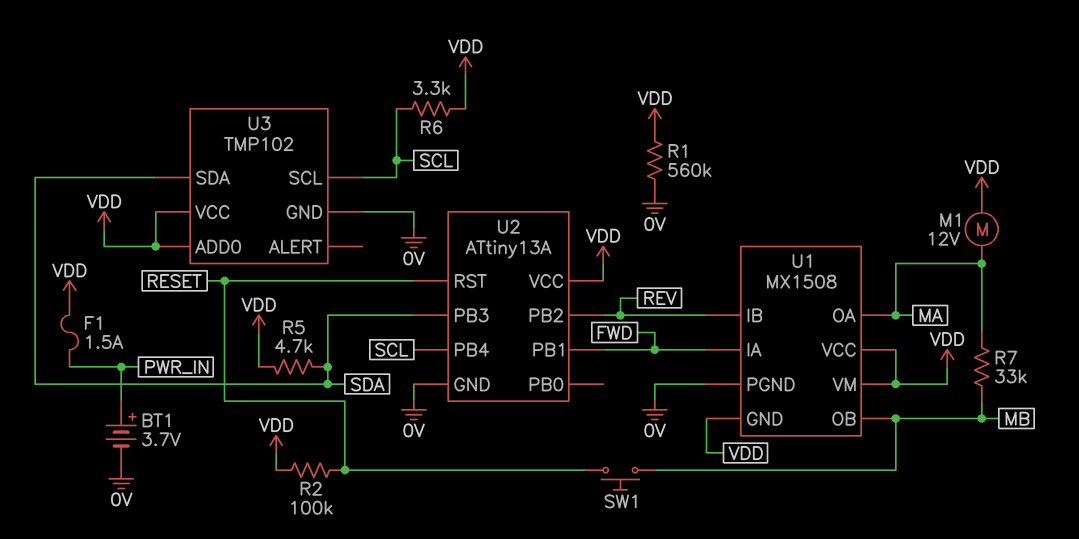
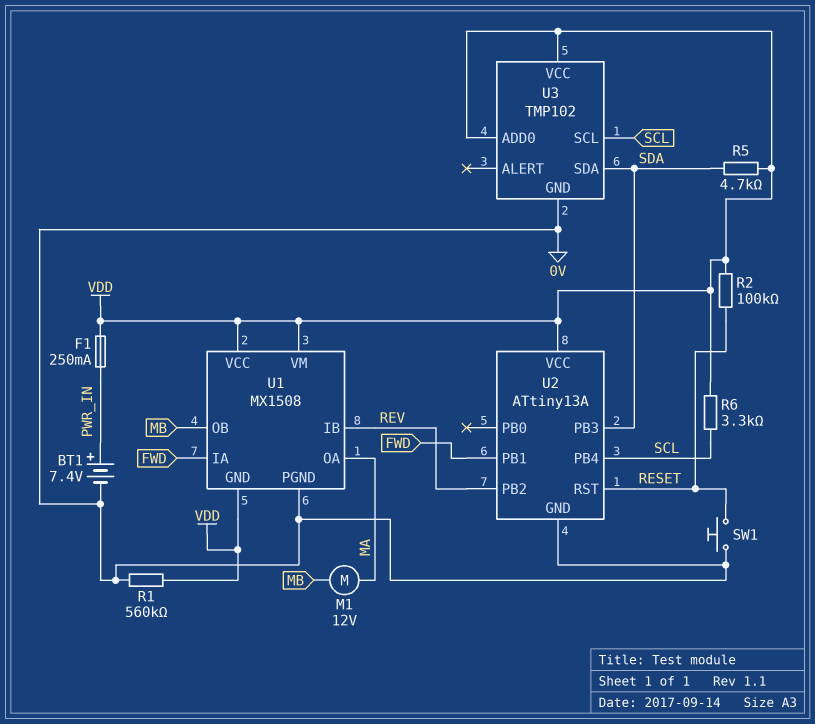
BT1: 3.7V (plus PWR_IN, minus 0V) -> 7.4V (plus PWR_IN, minus 0V)
F1: 1.5A (PWR_IN, VDD) -> 250mA (PWR_IN, VDD)
M1: motor 12V (MA, VDD) -> motor 12V (MA, MB)
R7: 33k (MA, MB) -> none
SW1: button (MB, RESET) -> button (0V, RESET)

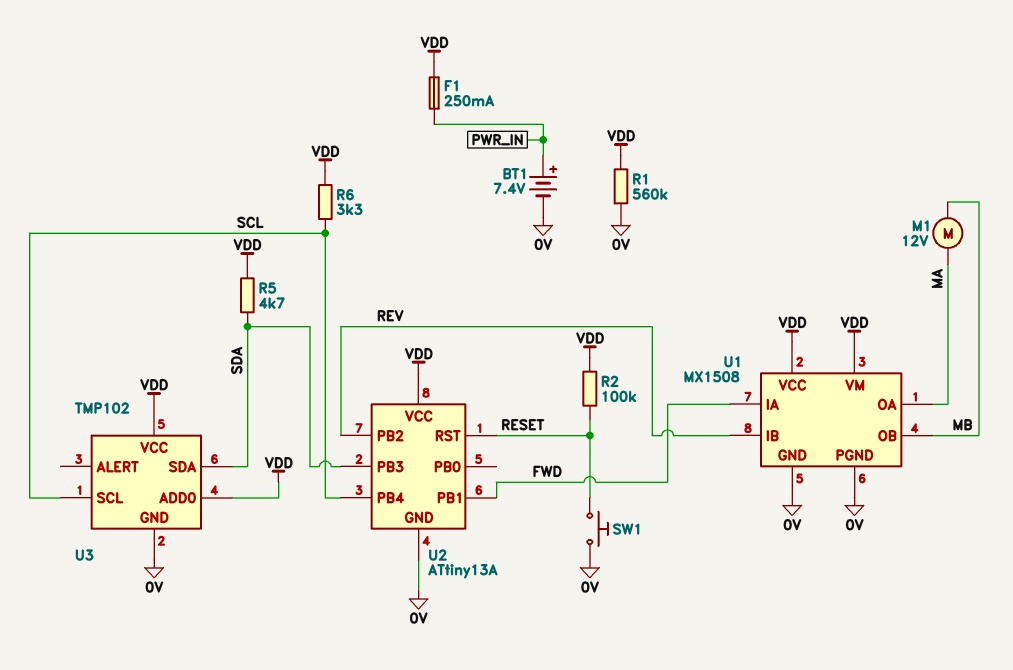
U1 pin GND: VDD -> 0V

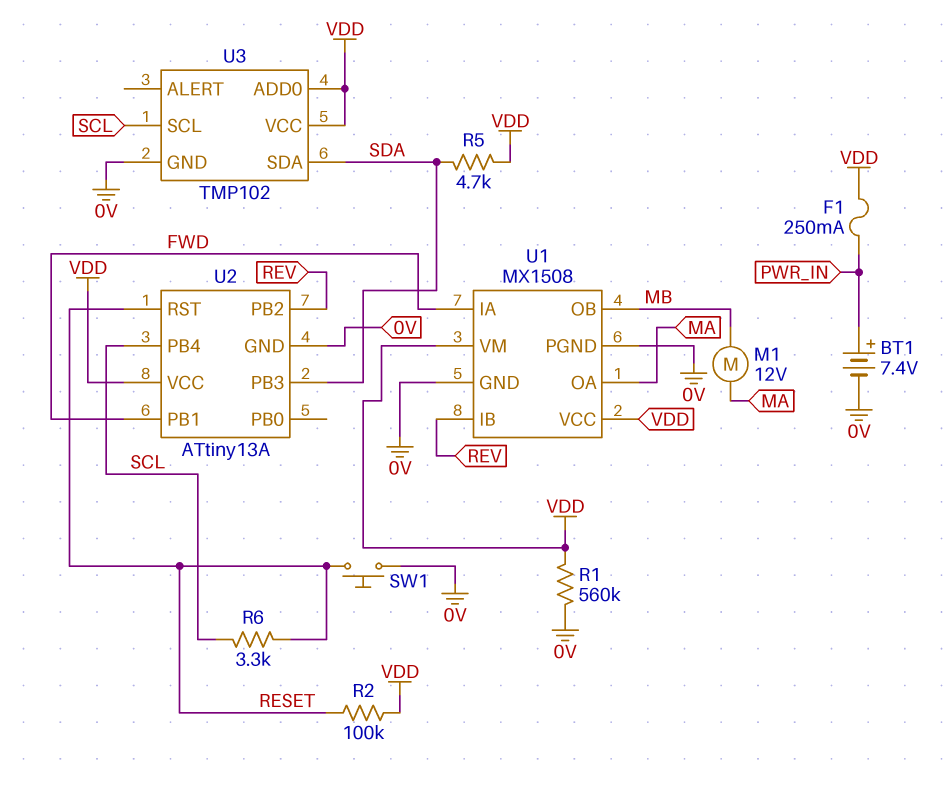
R6: 3.3k (SCL, VDD) -> 3.3k (RESET, SCL)

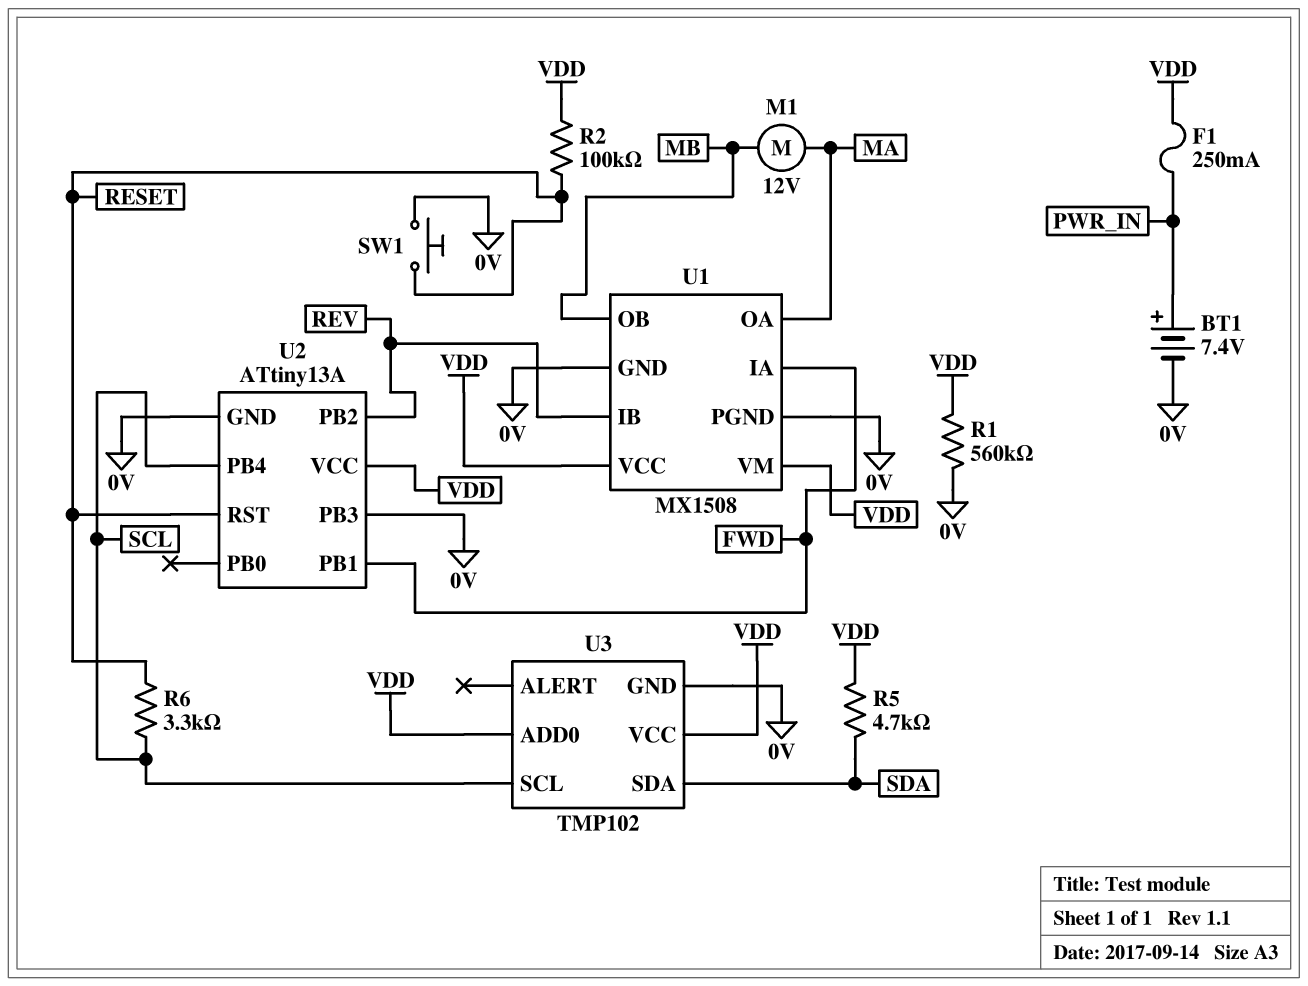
U2 pin PB3: SDA -> 0V

